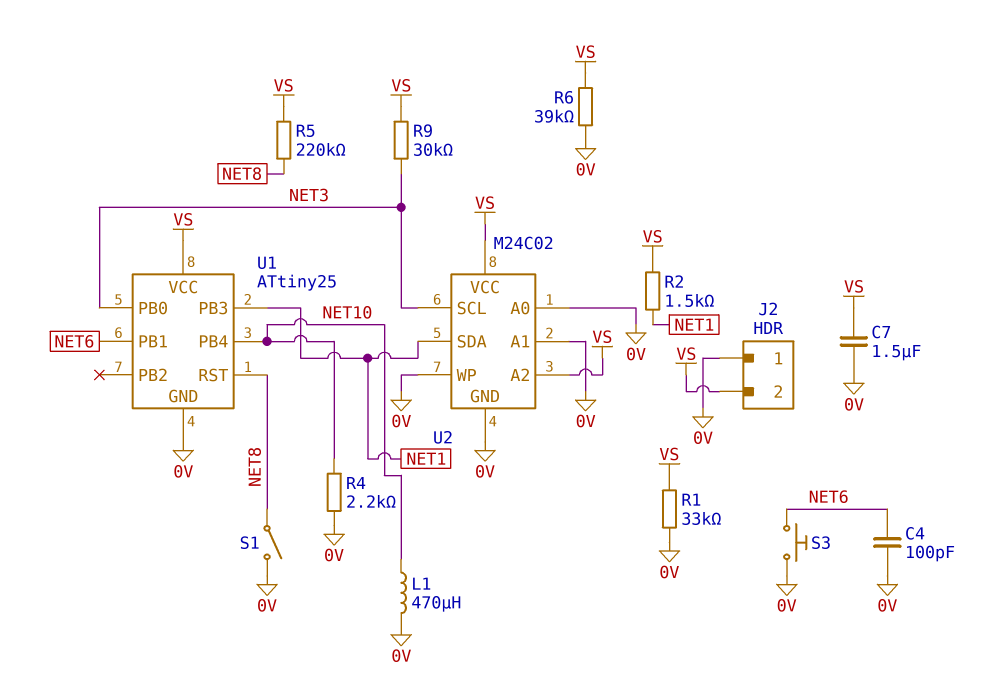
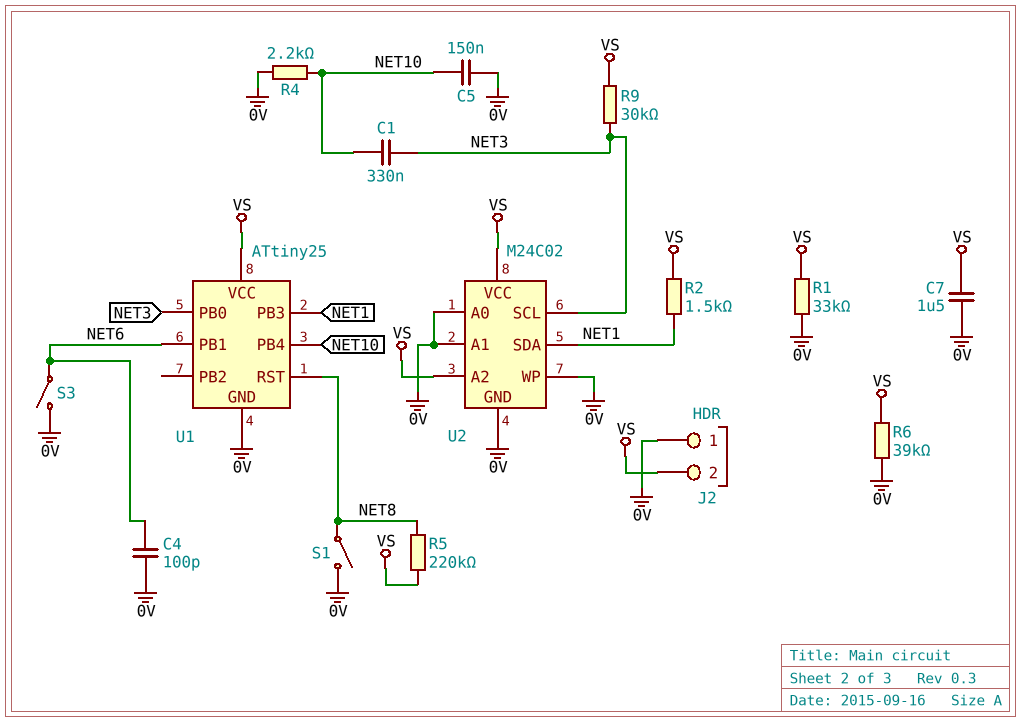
C1: none -> 330nF (NET3, NET10)
C5: none -> 150nF (0V, NET10)
L1: 470uH (0V, NET10) -> none
S3: button (0V, NET6) -> switch (0V, NET6)

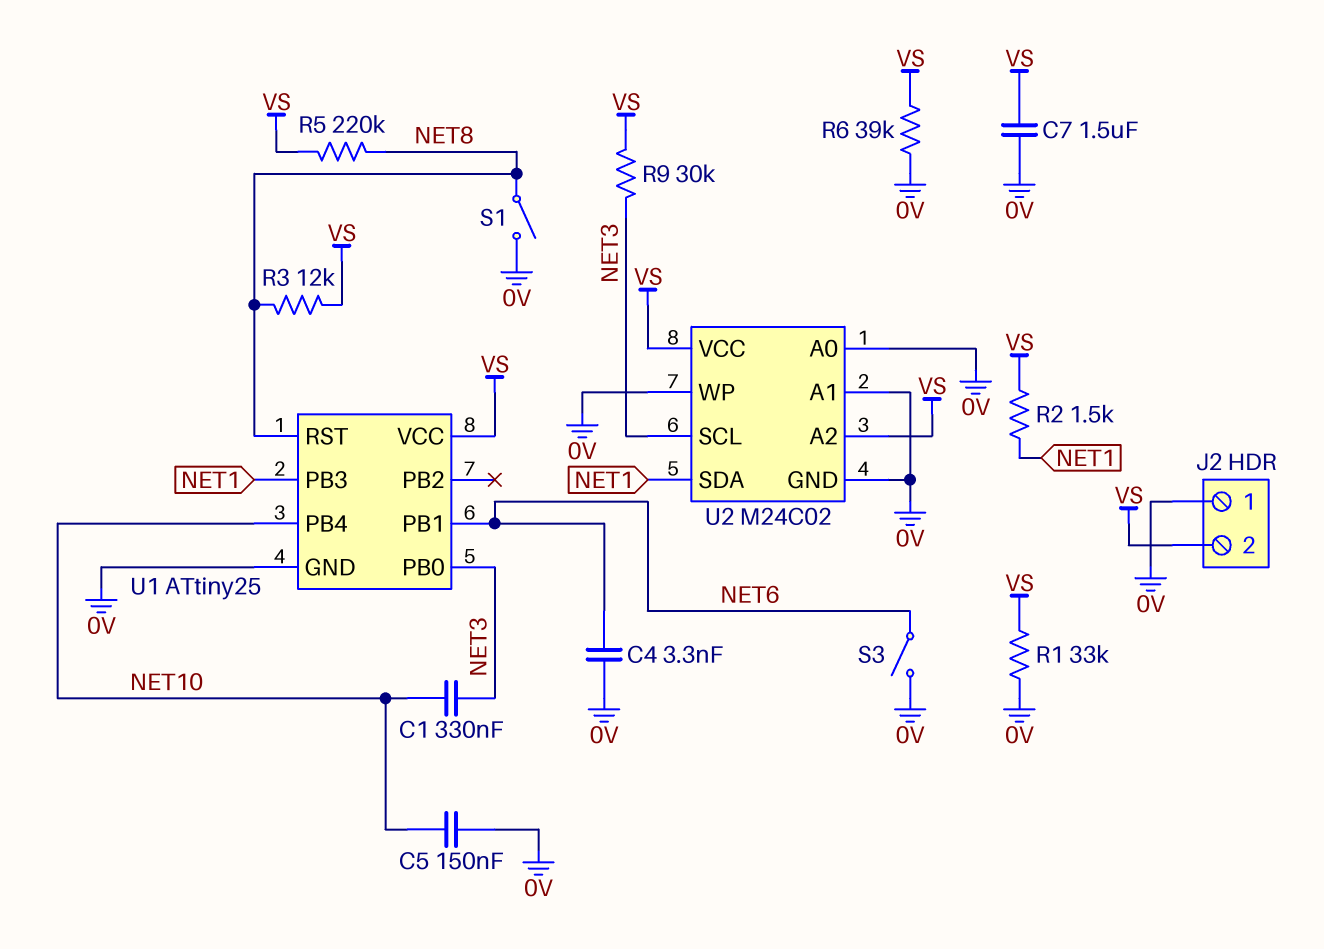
C4: 100pF (0V, NET6) -> 3.3nF (0V, NET6)
R3: none -> 12k (NET8, VS)
R4: 2.2k (0V, NET10) -> none

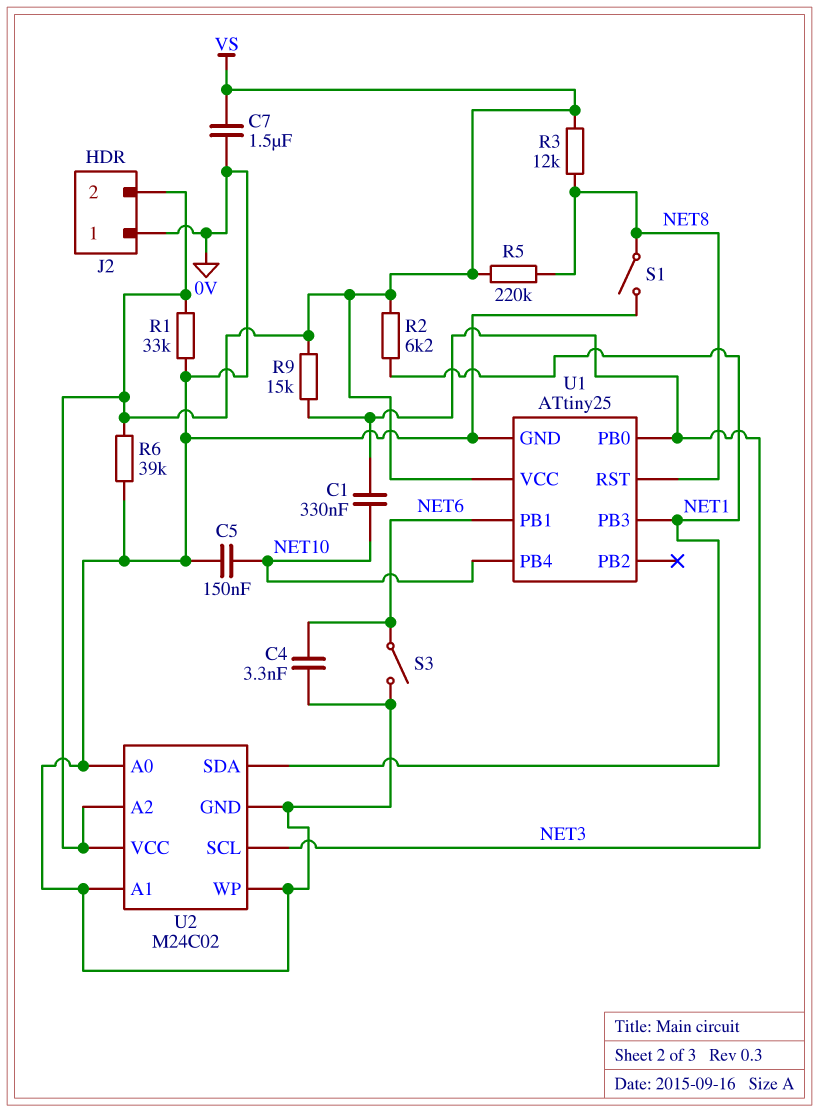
R2: 1.5k (NET1, VS) -> 6.2k (NET1, VS)
R9: 30k (NET3, VS) -> 15k (NET3, VS)

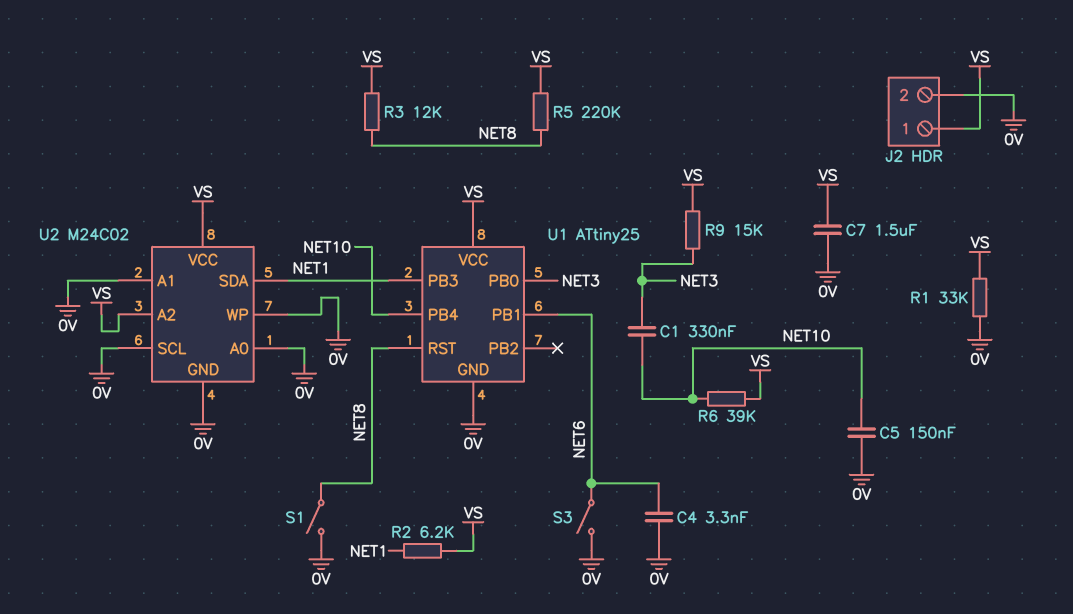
J2 pin 1: 0V -> VS
J2 pin 2: VS -> 0V
R6: 39k (0V, VS) -> 39k (NET10, VS)
U2 pin SCL: NET3 -> 0V

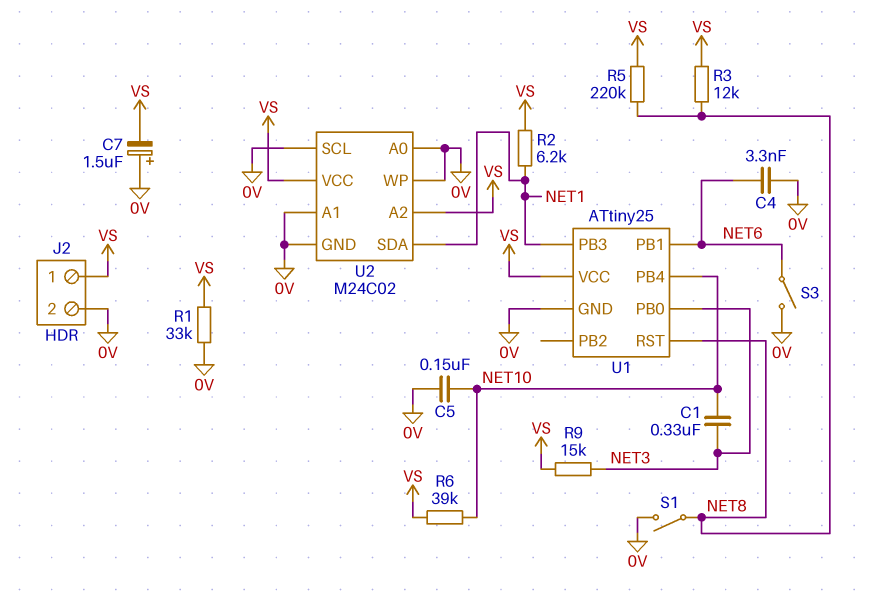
C7: 1.5uF (0V, VS) -> 1.5uF (plus 0V, minus VS)

